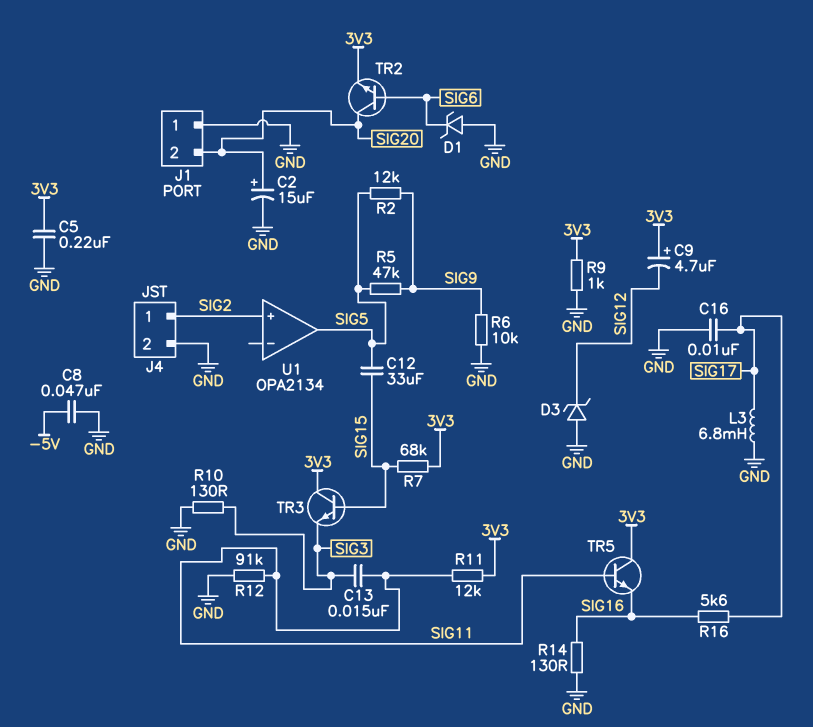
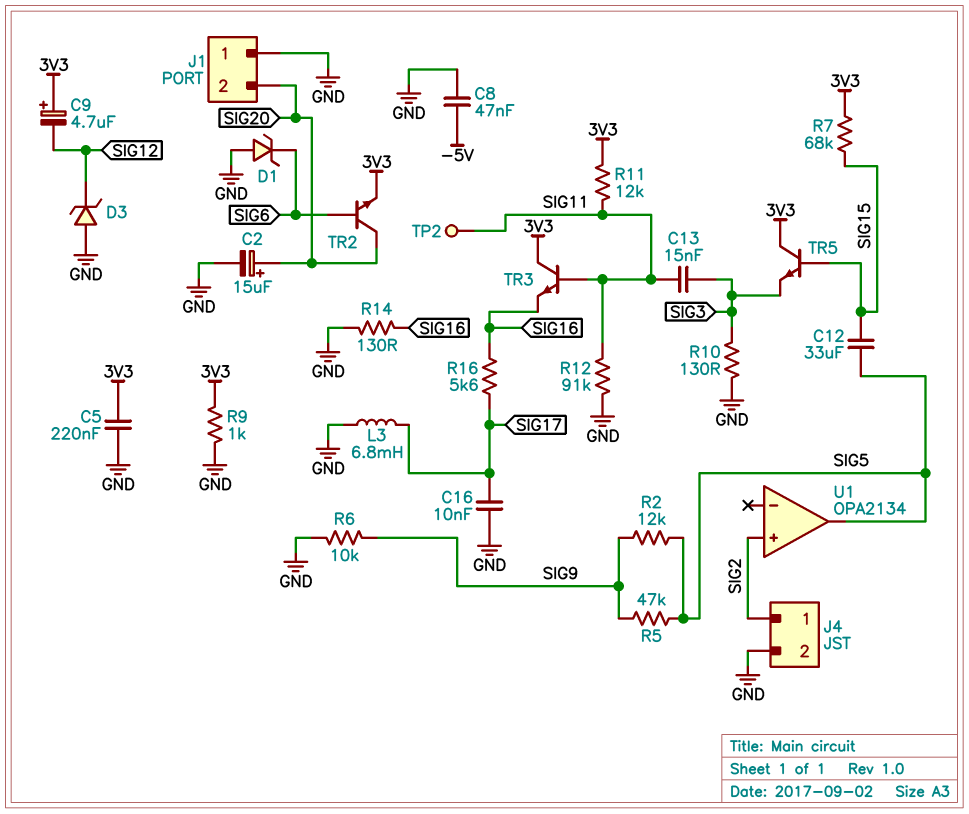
TP2: none -> test point (SIG11)
TR3: NPN (B SIG15, C 3V3, E SIG3) -> NPN (B SIG11, C 3V3, E SIG16)
TR5: NPN (B SIG11, C 3V3, E SIG16) -> NPN (B SIG15, C 3V3, E SIG3)

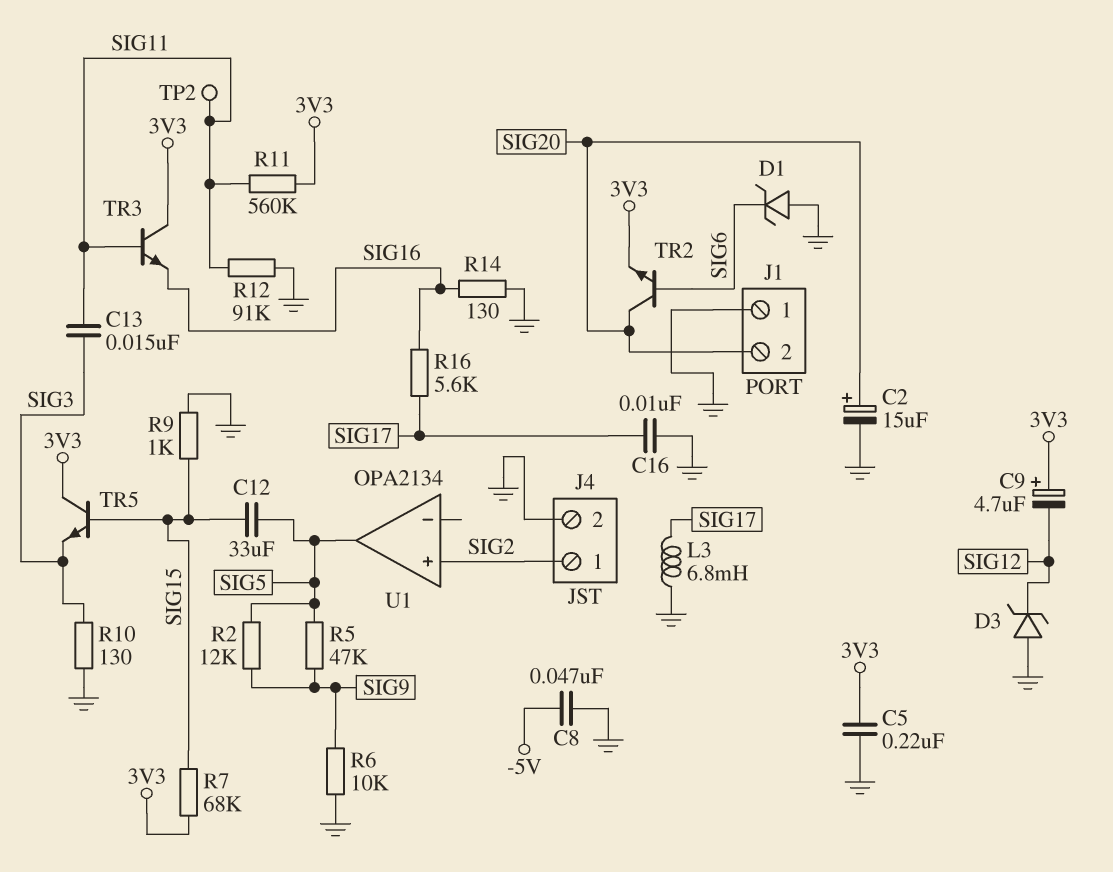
R9: 1k (3V3, GND) -> 1k (GND, SIG15)
R11: 12k (3V3, SIG11) -> 560k (3V3, SIG11)

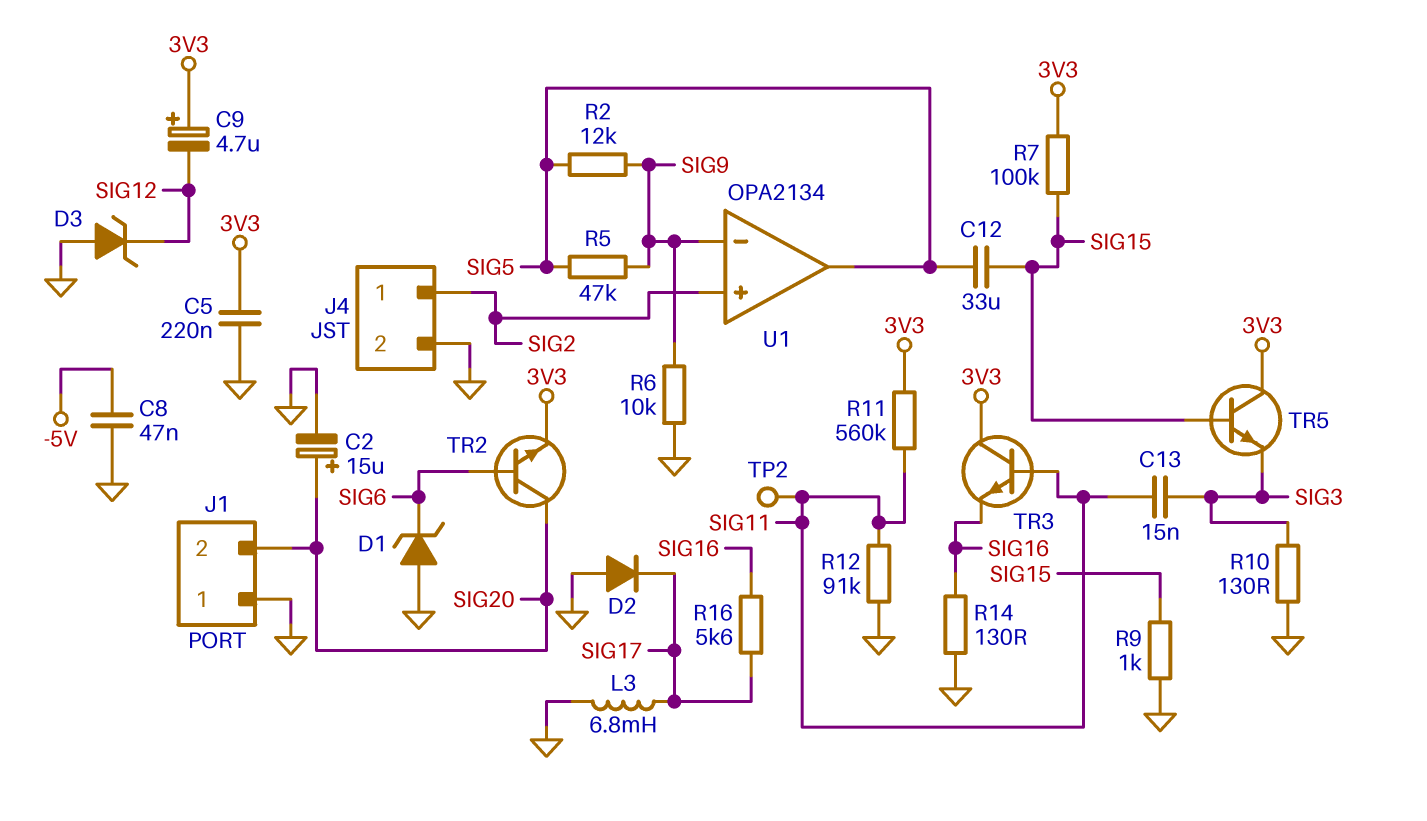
C16: 10nF (GND, SIG17) -> none
D2: none -> diode (A GND, K SIG17)
R7: 68k (3V3, SIG15) -> 100k (3V3, SIG15)
U1 pin in-: none -> SIG9

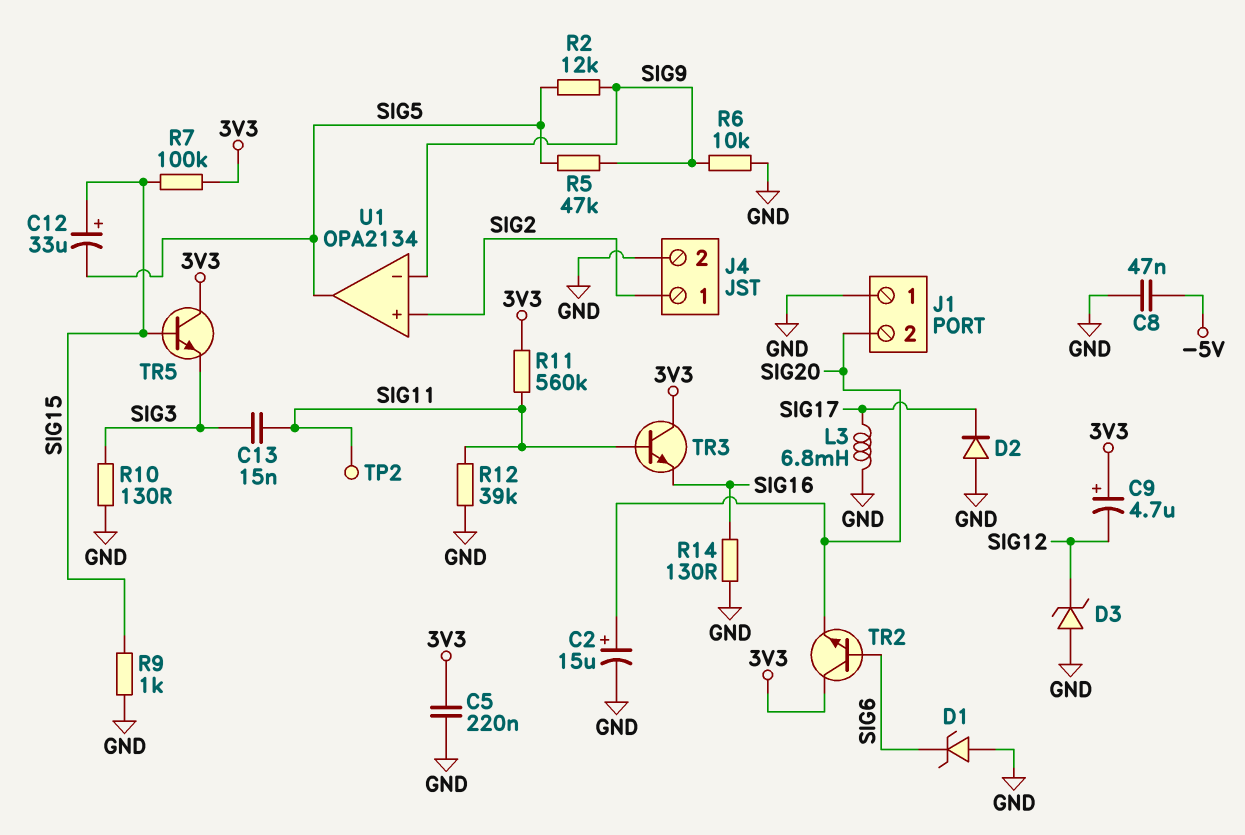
C12: 33uF (SIG5, SIG15) -> 33uF (plus SIG15, minus SIG5)
R12: 91k (GND, SIG11) -> 39k (GND, SIG11)
R16: 5.6k (SIG16, SIG17) -> none
TR2: NPN (B SIG6, C SIG20, E 3V3) -> NPN (B SIG6, C 3V3, E SIG20)

